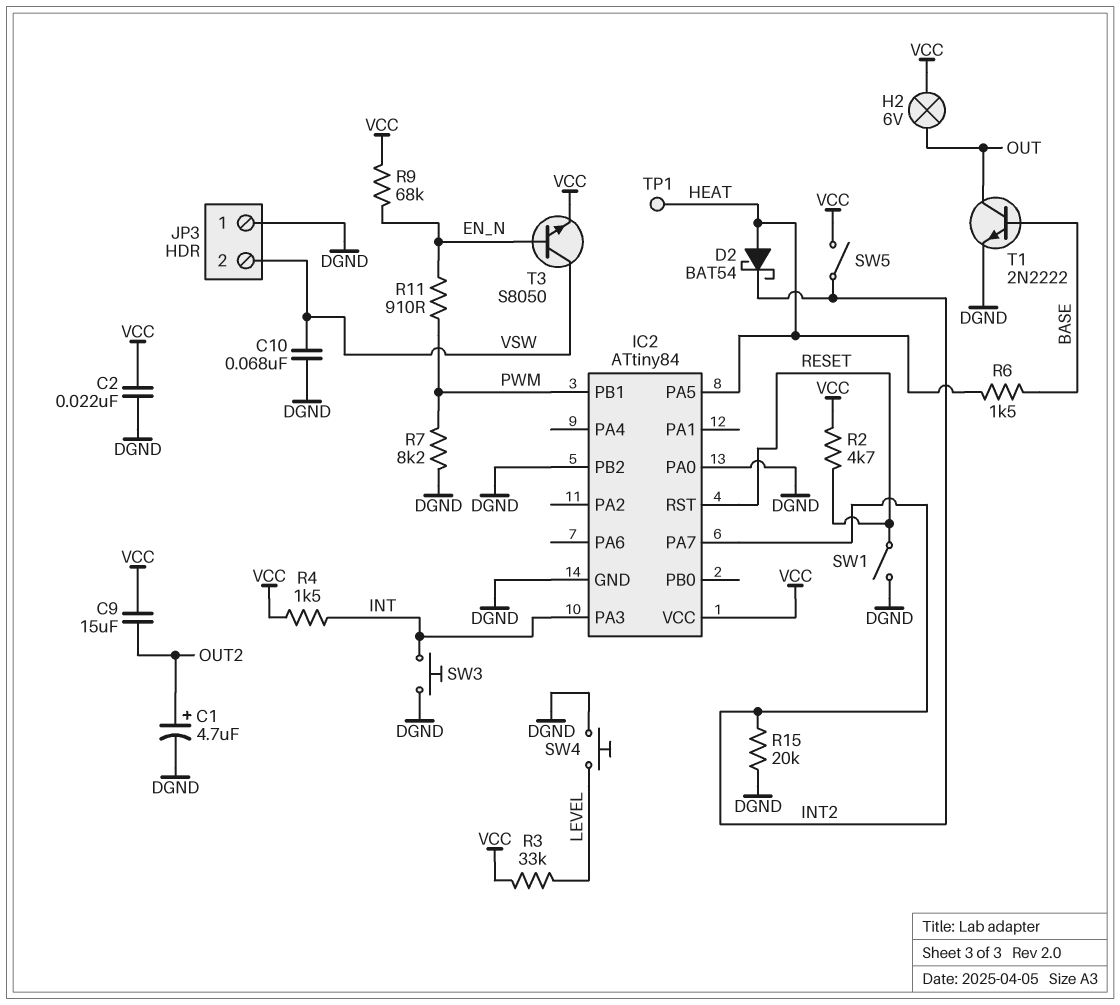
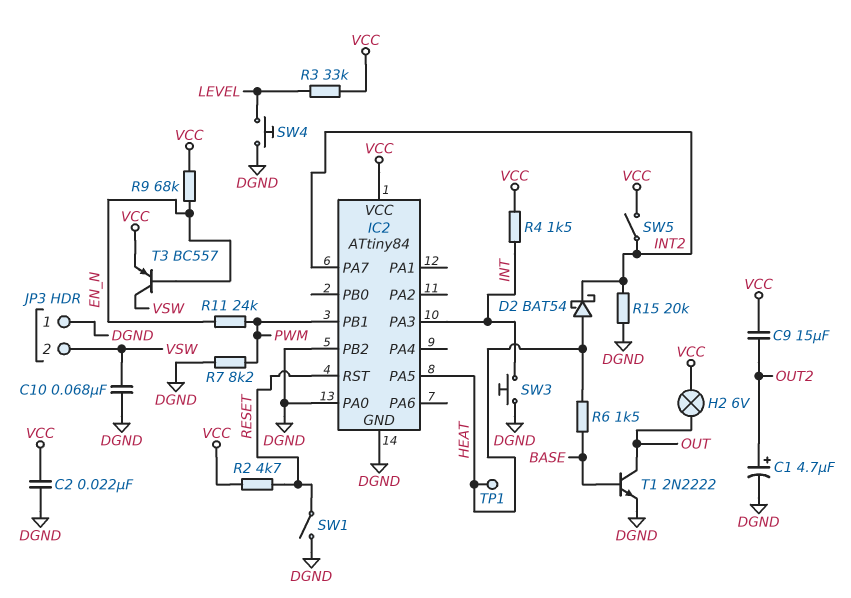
R11: 910 (EN_N, PWM) -> 24k (EN_N, PWM)
T3: NPN S8050 (B EN_N, C VSW, E VCC) -> PNP BC557 (B EN_N, C VSW, E VCC)

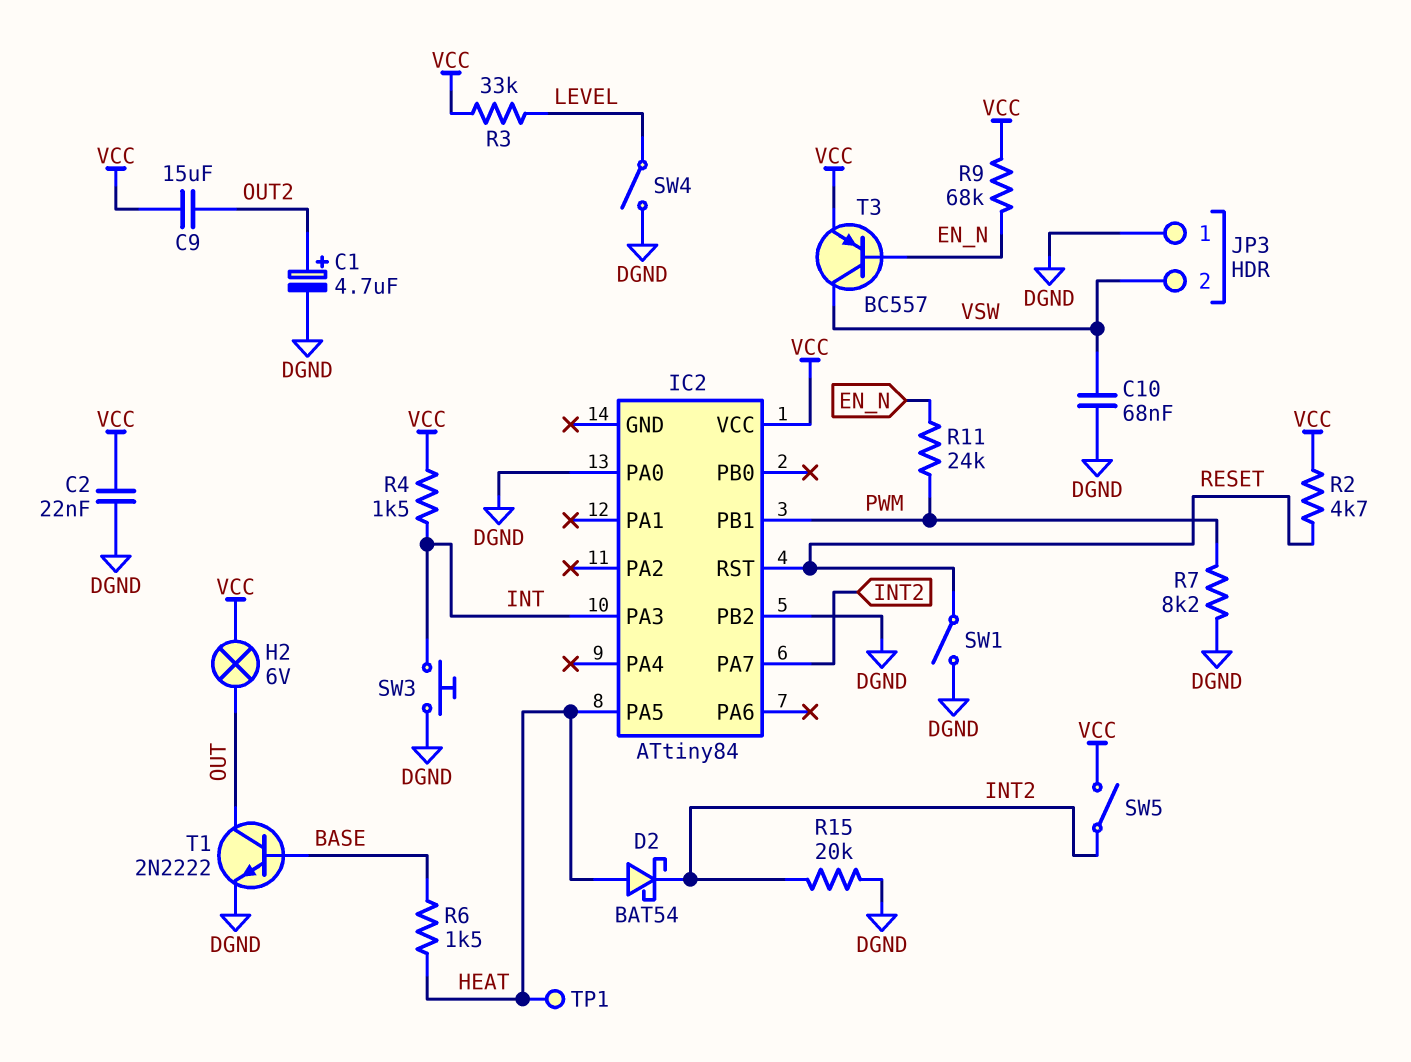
IC2 pin GND: DGND -> none
SW4: button (DGND, LEVEL) -> switch (DGND, LEVEL)

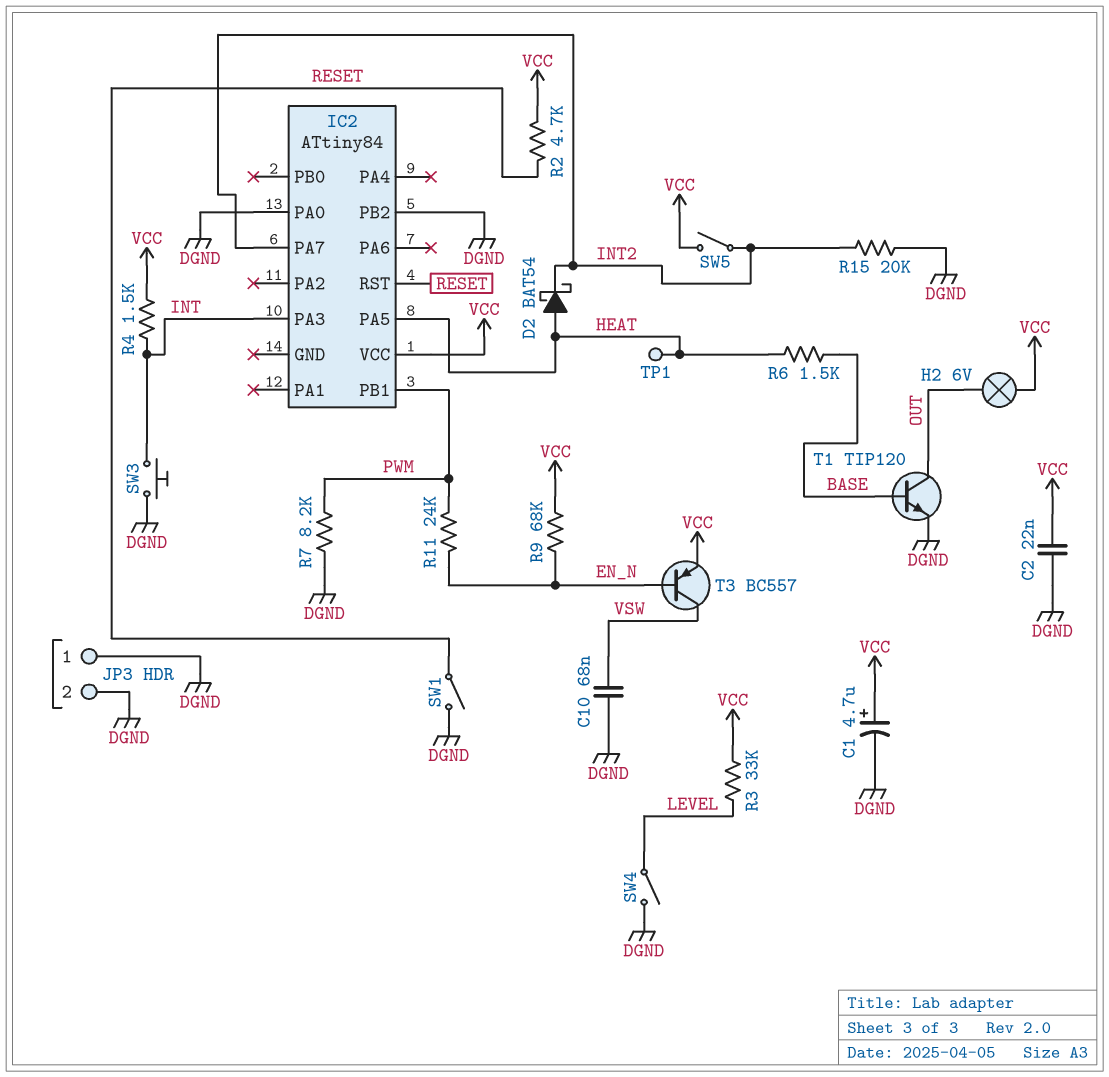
C1: 4.7uF (plus OUT2, minus DGND) -> 4.7uF (plus VCC, minus DGND)
C9: 15uF (OUT2, VCC) -> none
JP3 pin 2: VSW -> DGND
T1: NPN 2N2222 (B BASE, C OUT, E DGND) -> NPN TIP120 (B BASE, C OUT, E DGND)

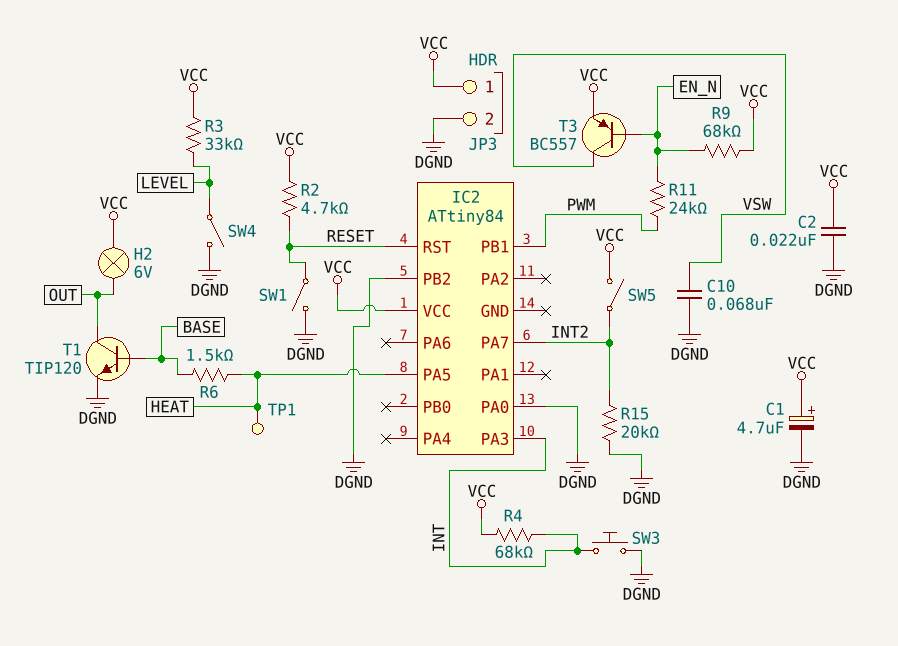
D2: schottky BAT54 (A HEAT, K INT2) -> none
JP3 pin 1: DGND -> VCC
R4: 1.5k (INT, VCC) -> 68k (INT, VCC)
R7: 8.2k (DGND, PWM) -> none

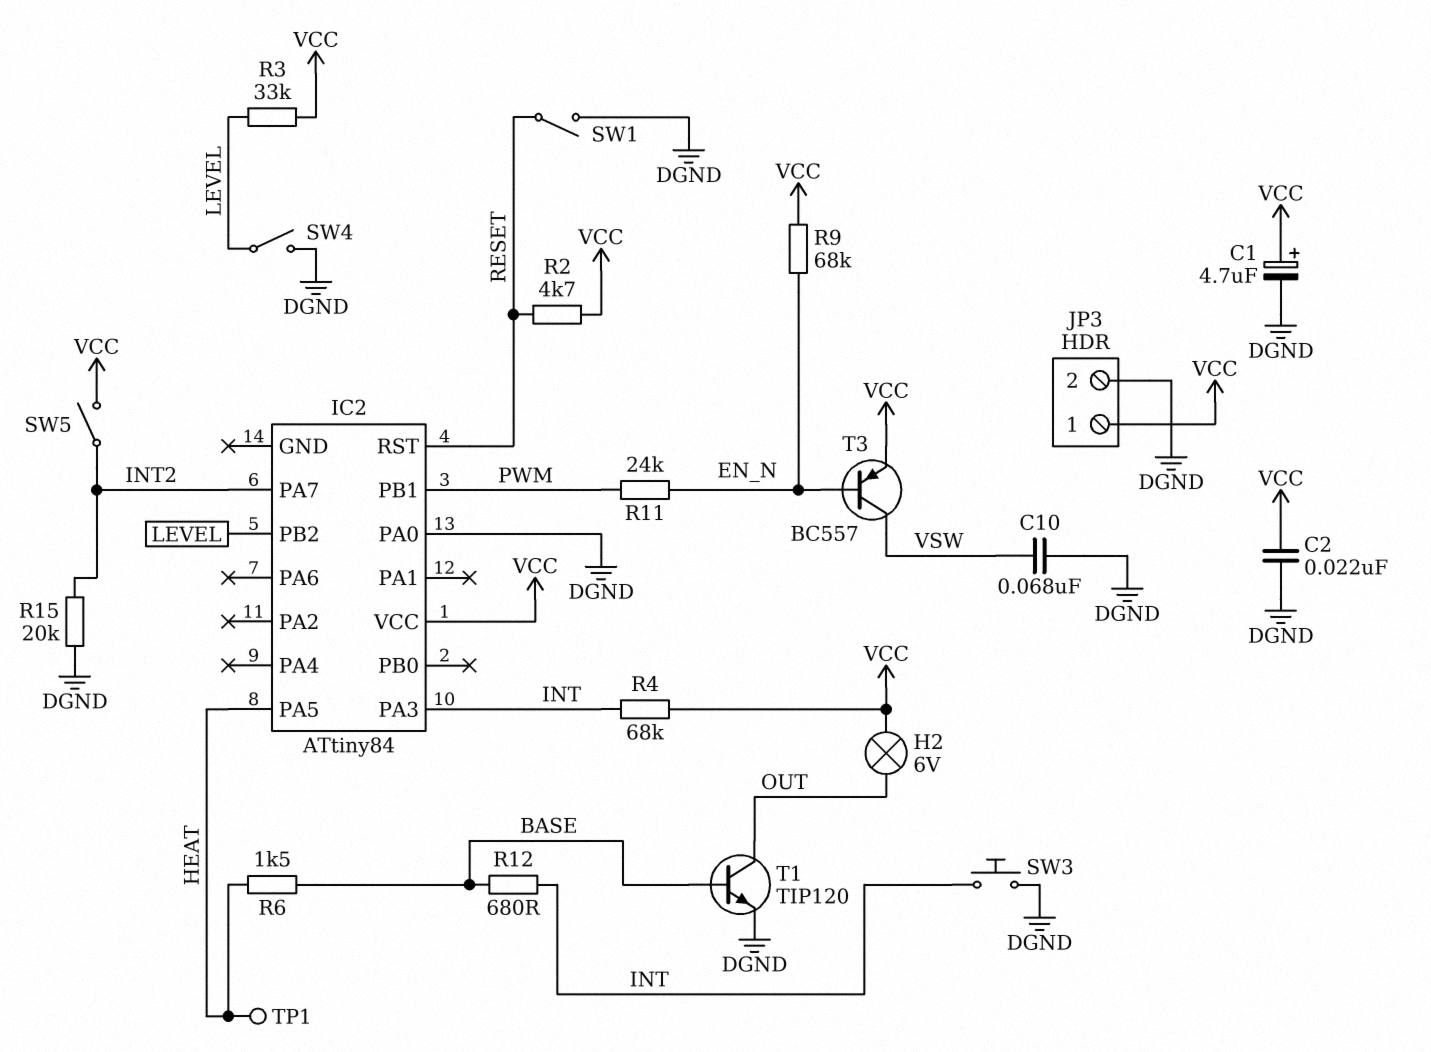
IC2 pin PB2: DGND -> LEVEL
R12: none -> 680 (BASE, INT)

